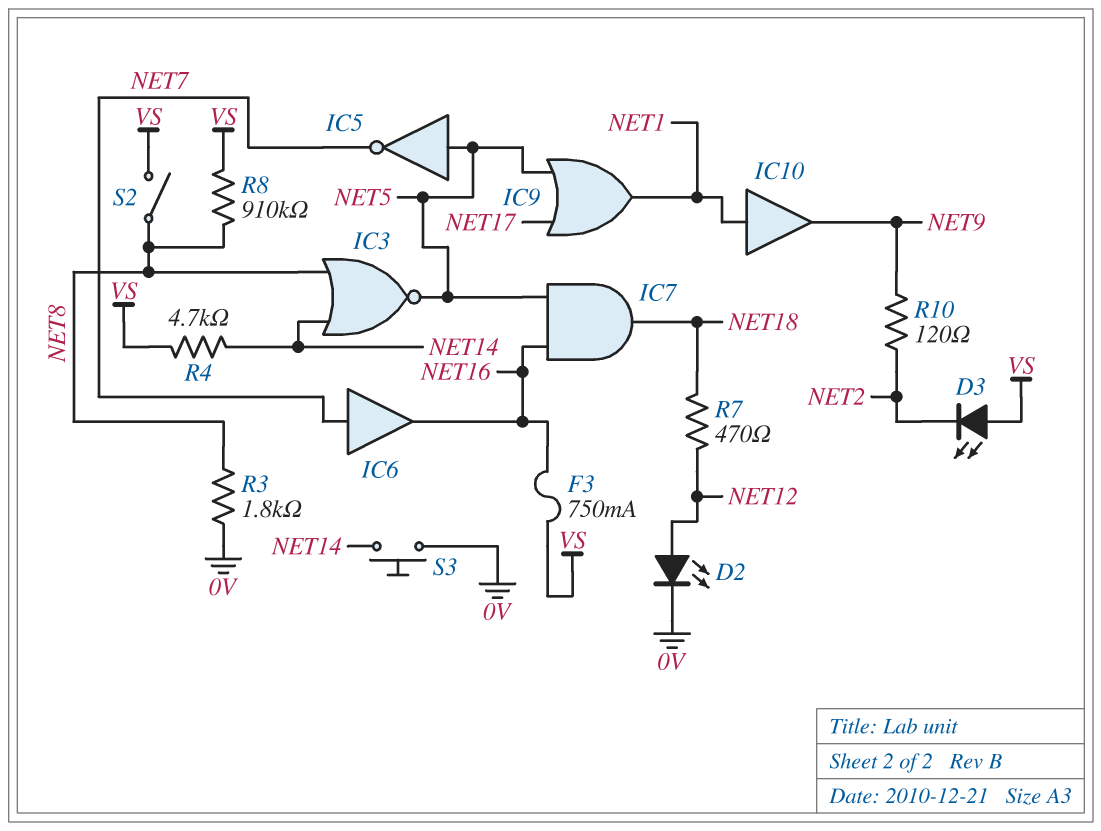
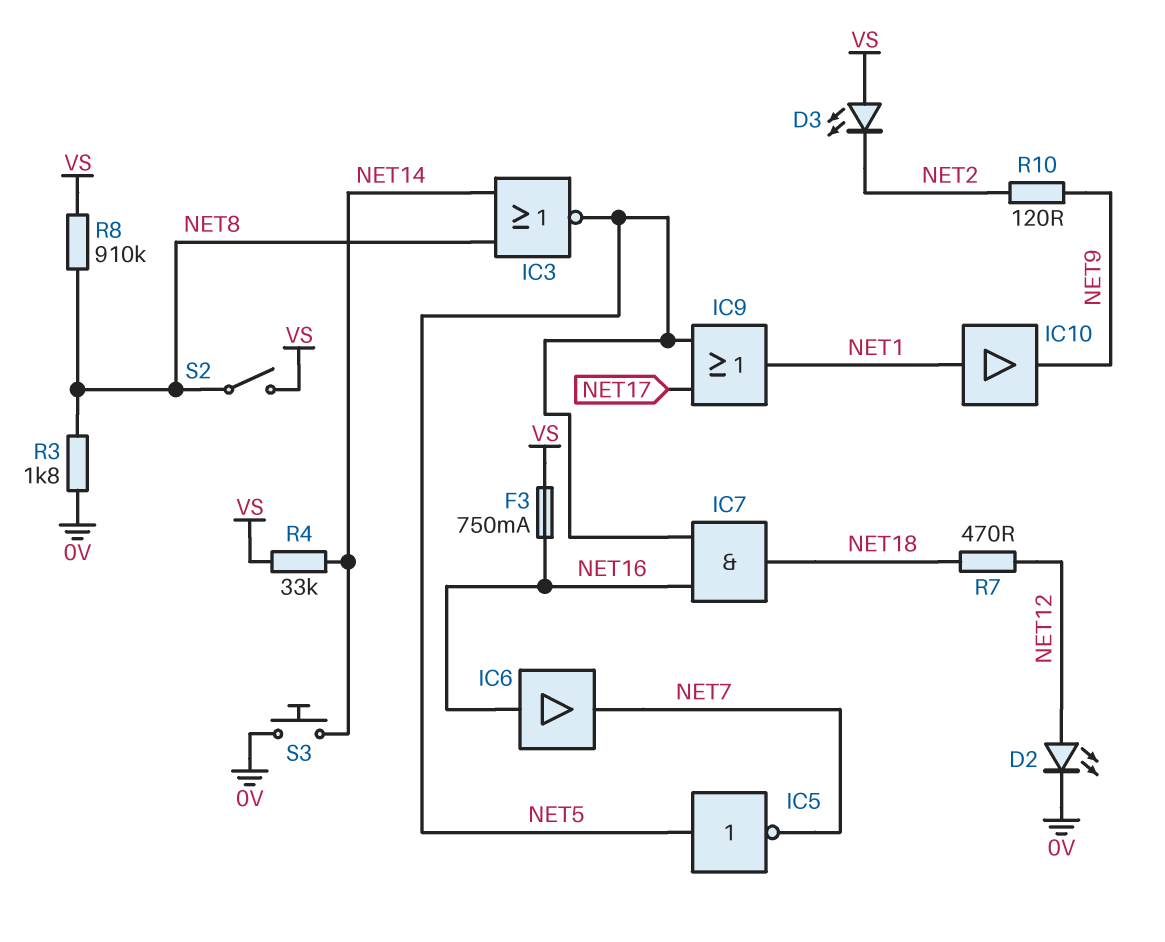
IC6: buffer (in NET7, out NET16) -> buffer (in NET16, out NET7)
R4: 4.7k (NET14, VS) -> 33k (NET14, VS)

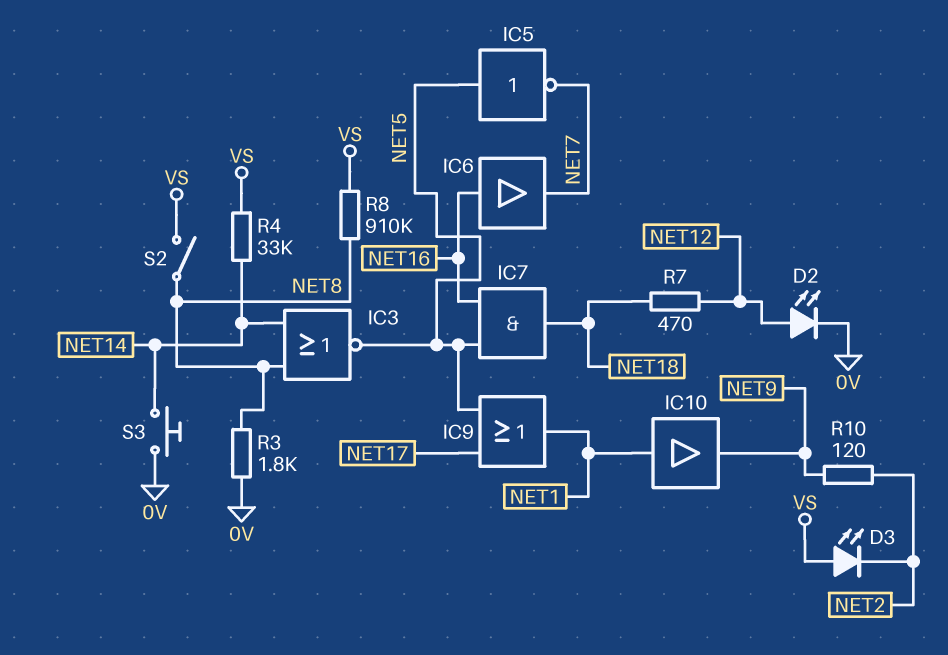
F3: 750mA (NET16, VS) -> none

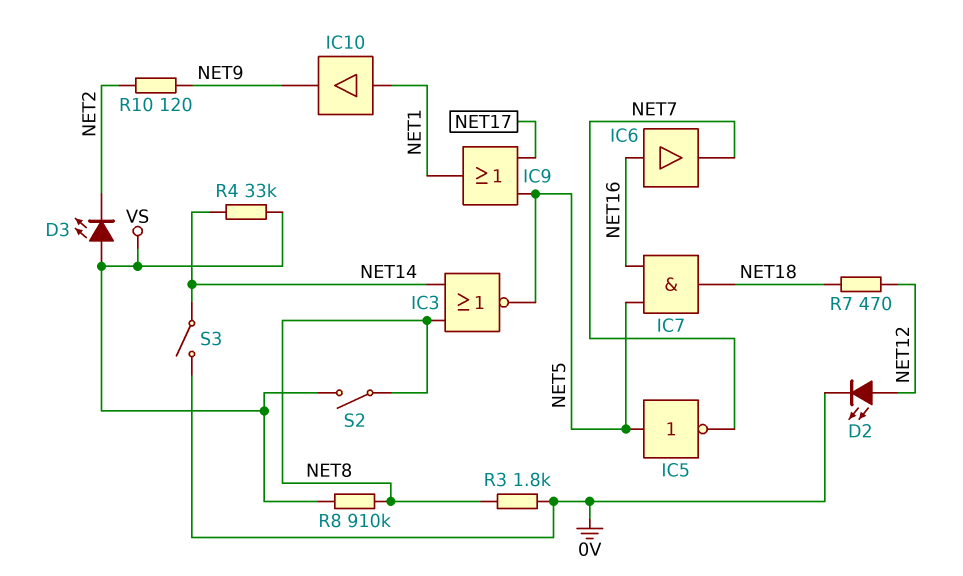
S3: button (0V, NET14) -> switch (0V, NET14)

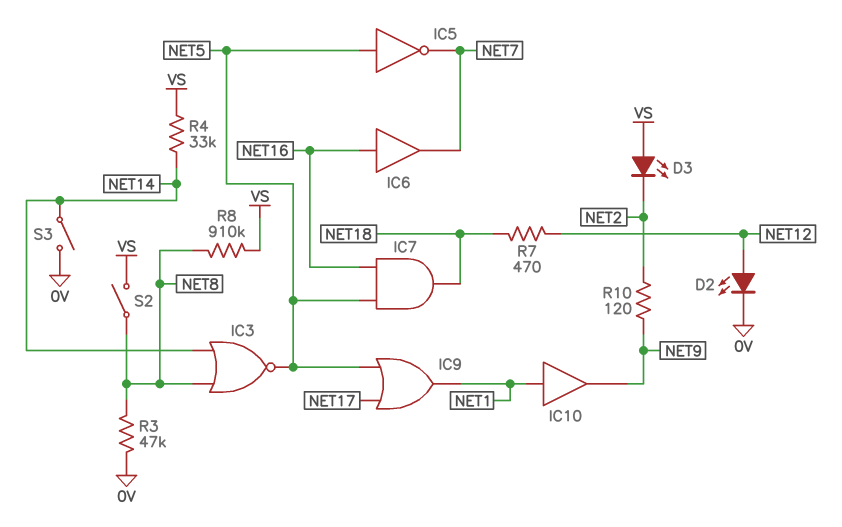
R3: 1.8k (0V, NET8) -> 47k (0V, NET8)

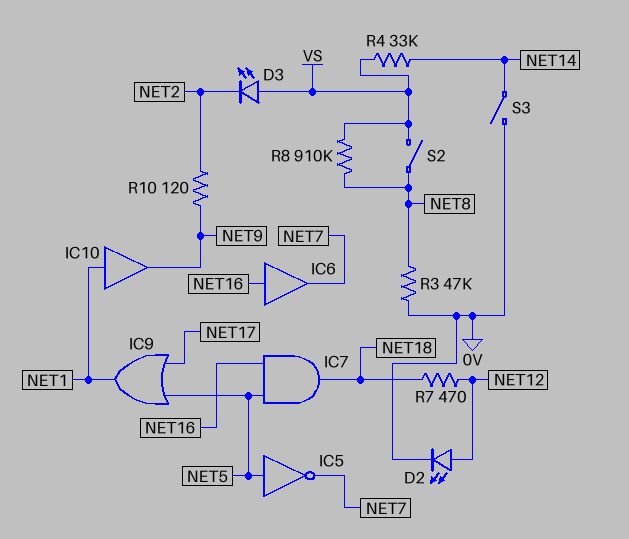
IC3: NOR (in NET8, in NET14, out NET5) -> none

